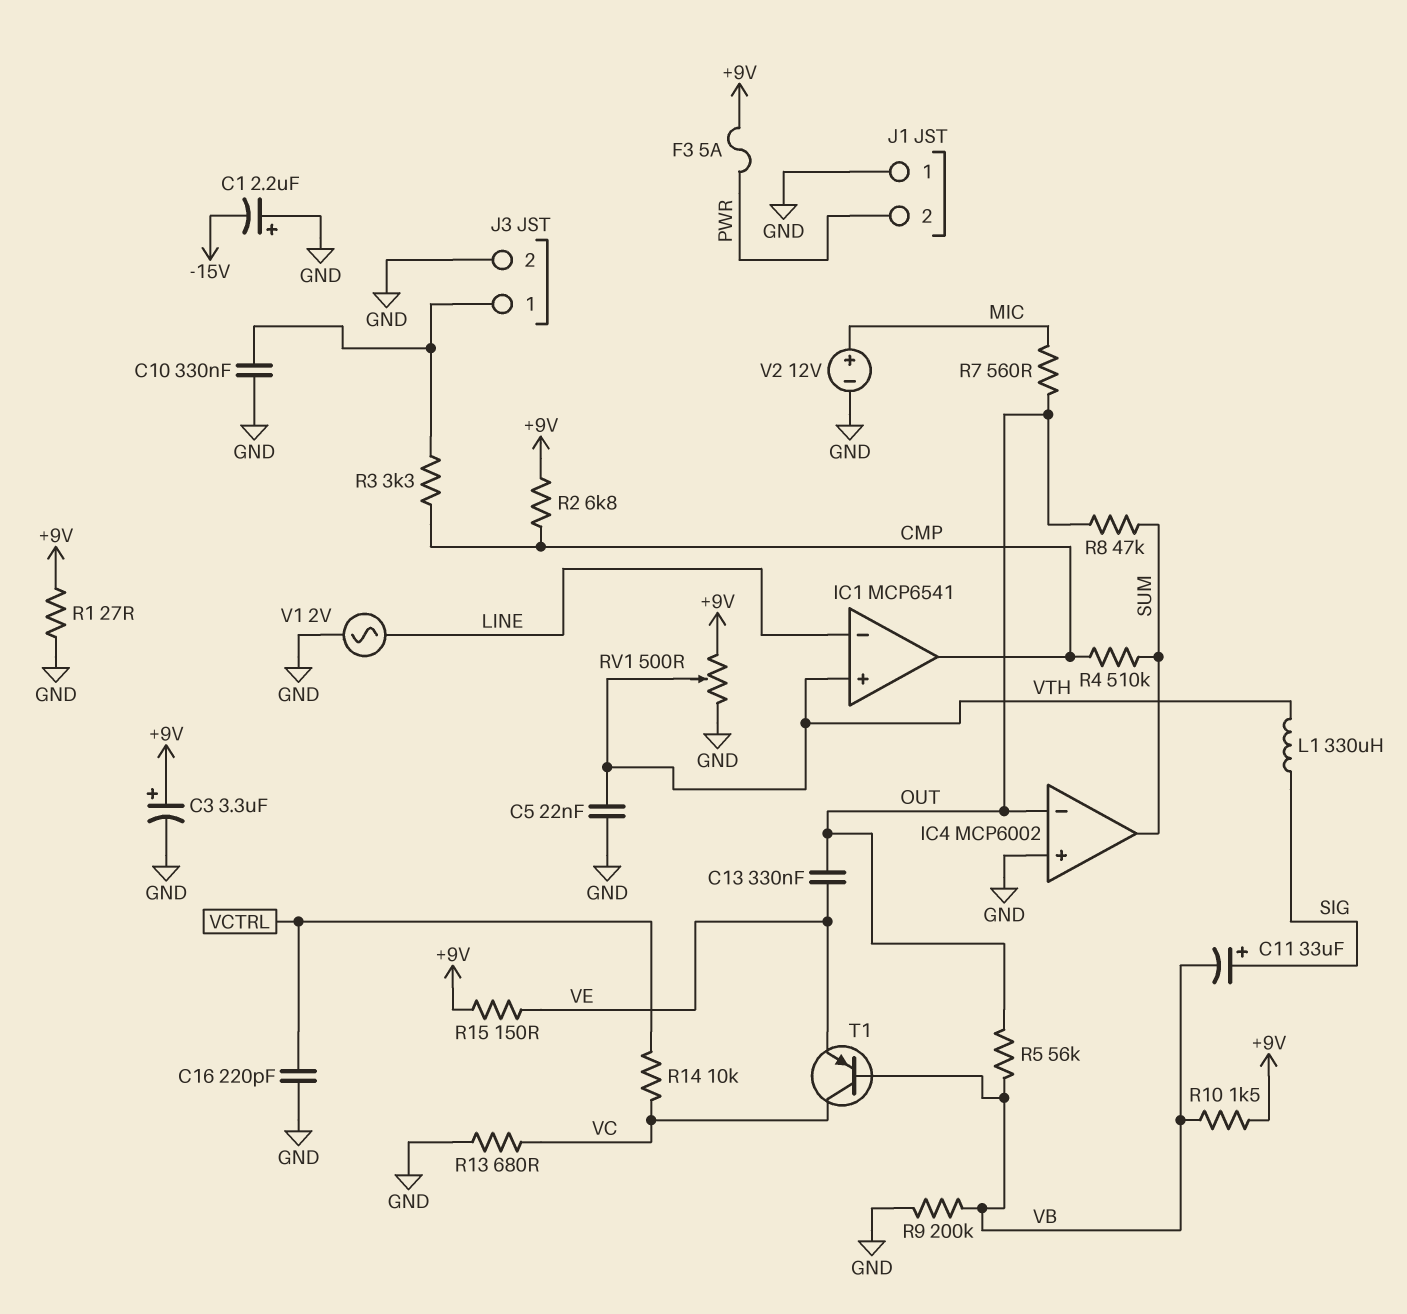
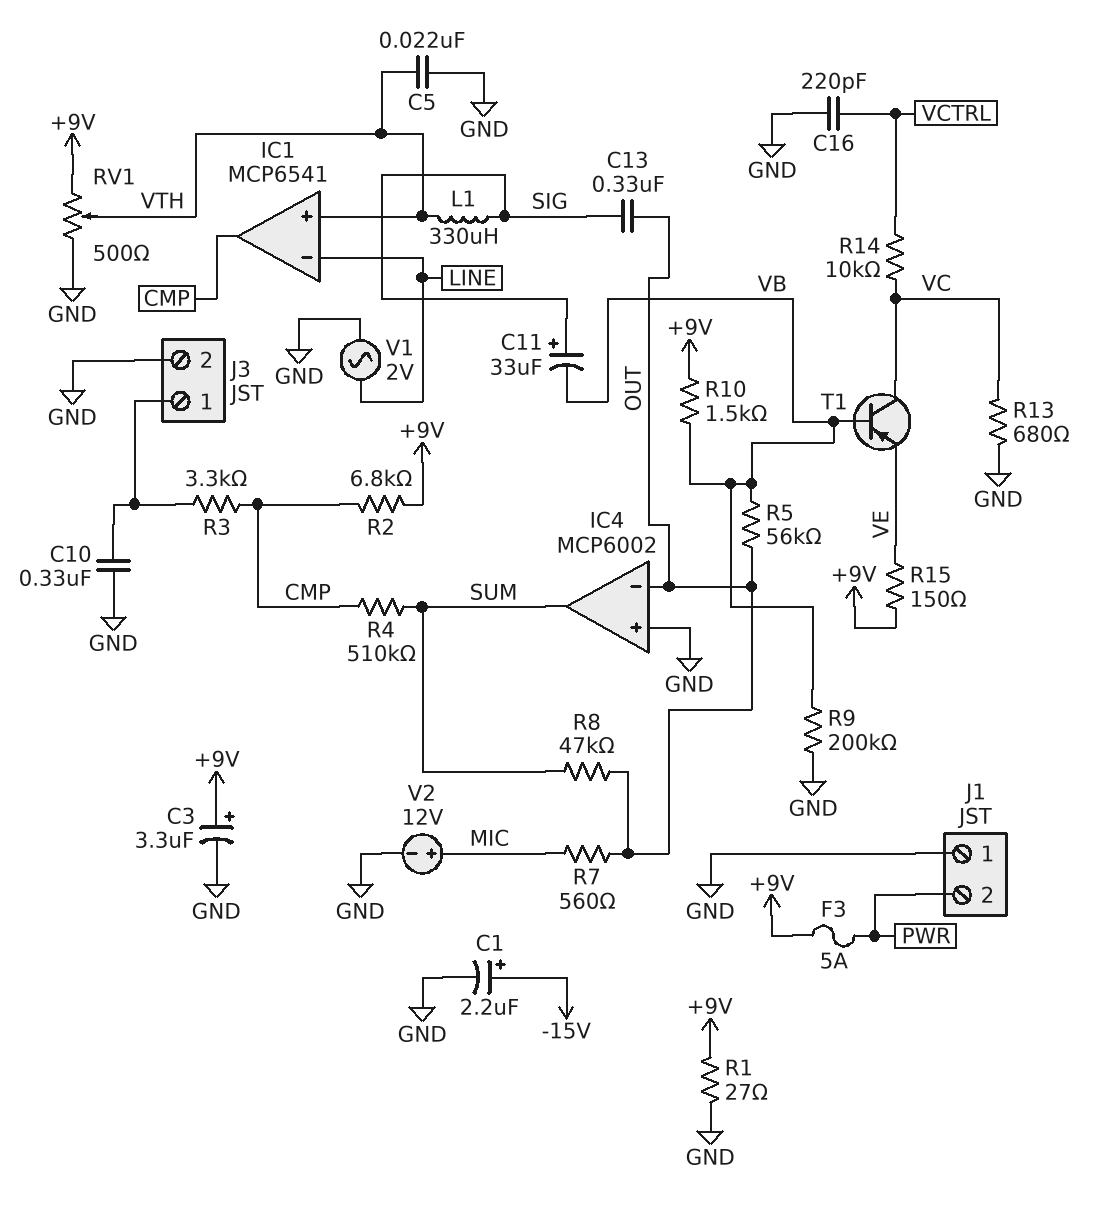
C1: 2.2uF (plus GND, minus -15V) -> 2.2uF (plus -15V, minus GND)
C13: 330nF (OUT, VE) -> 330nF (OUT, SIG)

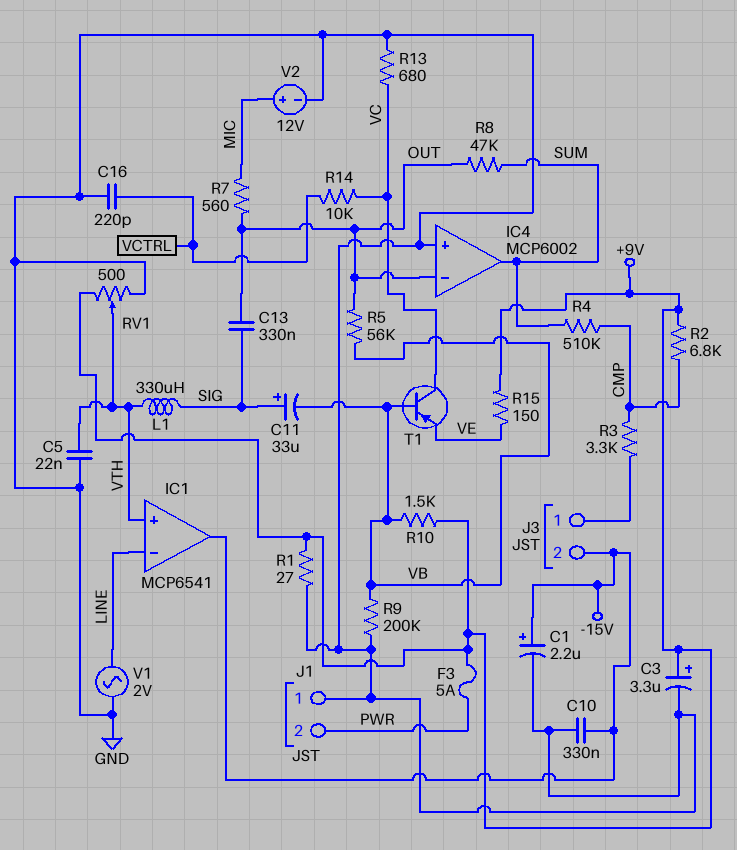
C10: 330nF (GND, J3/1) -> 330nF (-15V, GND)
IC1 pin out: CMP -> -15V
J3 pin 2: GND -> -15V

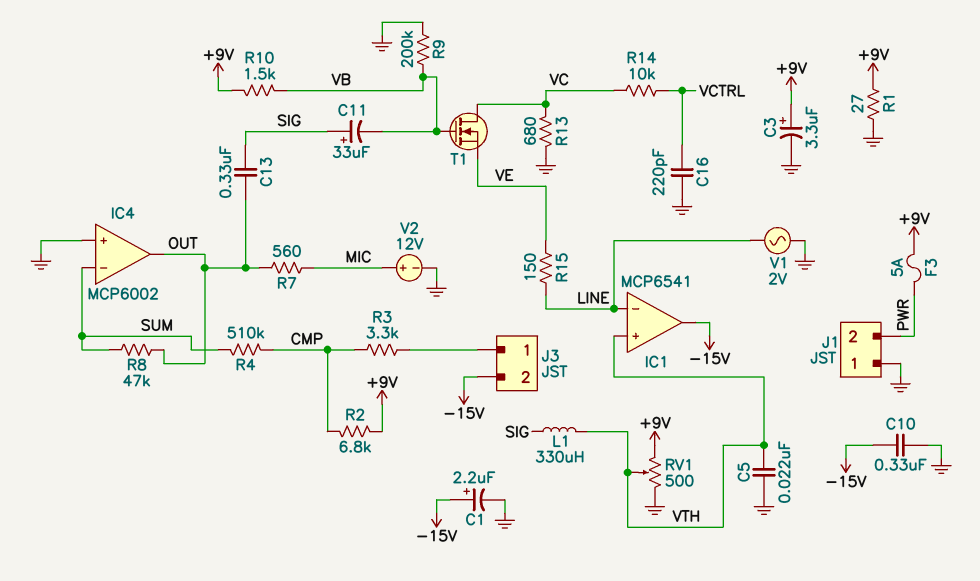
IC4 pin in-: OUT -> SUM
IC4 pin out: SUM -> OUT
R5: 56k (OUT, VB) -> none
R15: 150 (+9V, VE) -> 150 (LINE, VE)
T1: PNP (B VB, C VC, E VE) -> NMOS (G VB, D VC, S VE)

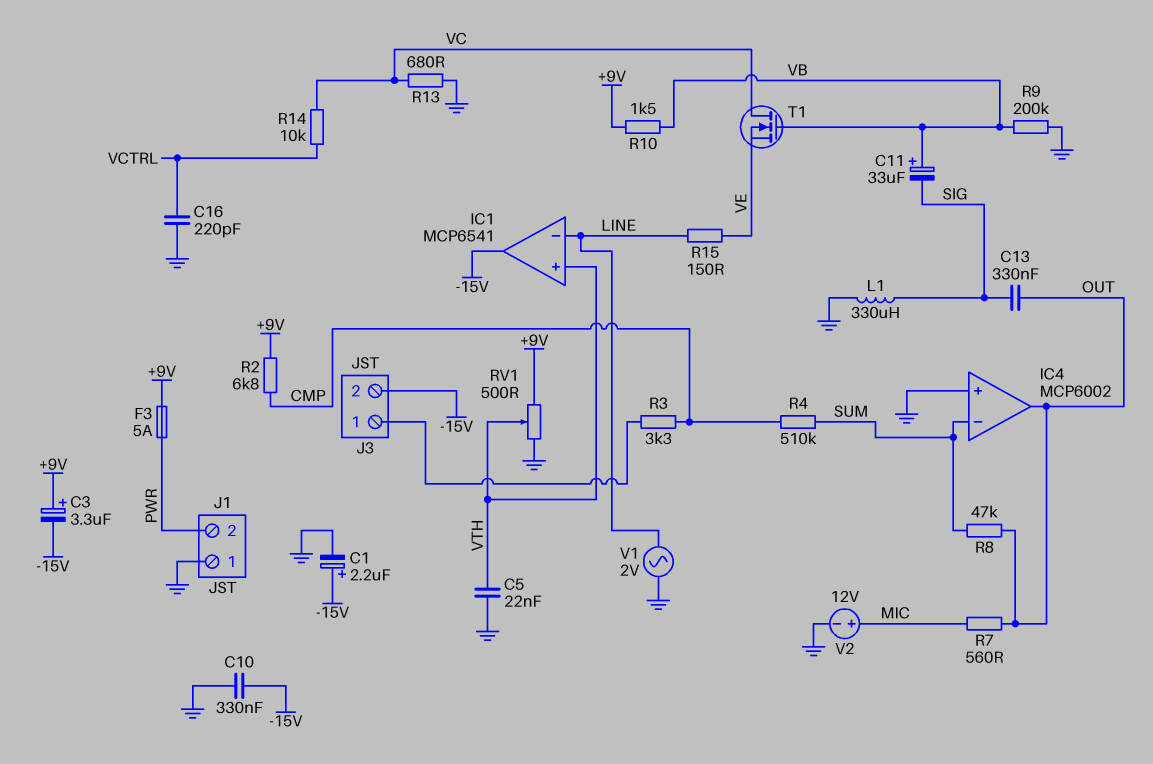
C3: 3.3uF (plus +9V, minus GND) -> 3.3uF (plus +9V, minus -15V)
C11: 33uF (plus SIG, minus VB) -> 33uF (plus VB, minus SIG)
L1: 330uH (SIG, VTH) -> 330uH (GND, SIG)
R1: 27 (+9V, GND) -> none

